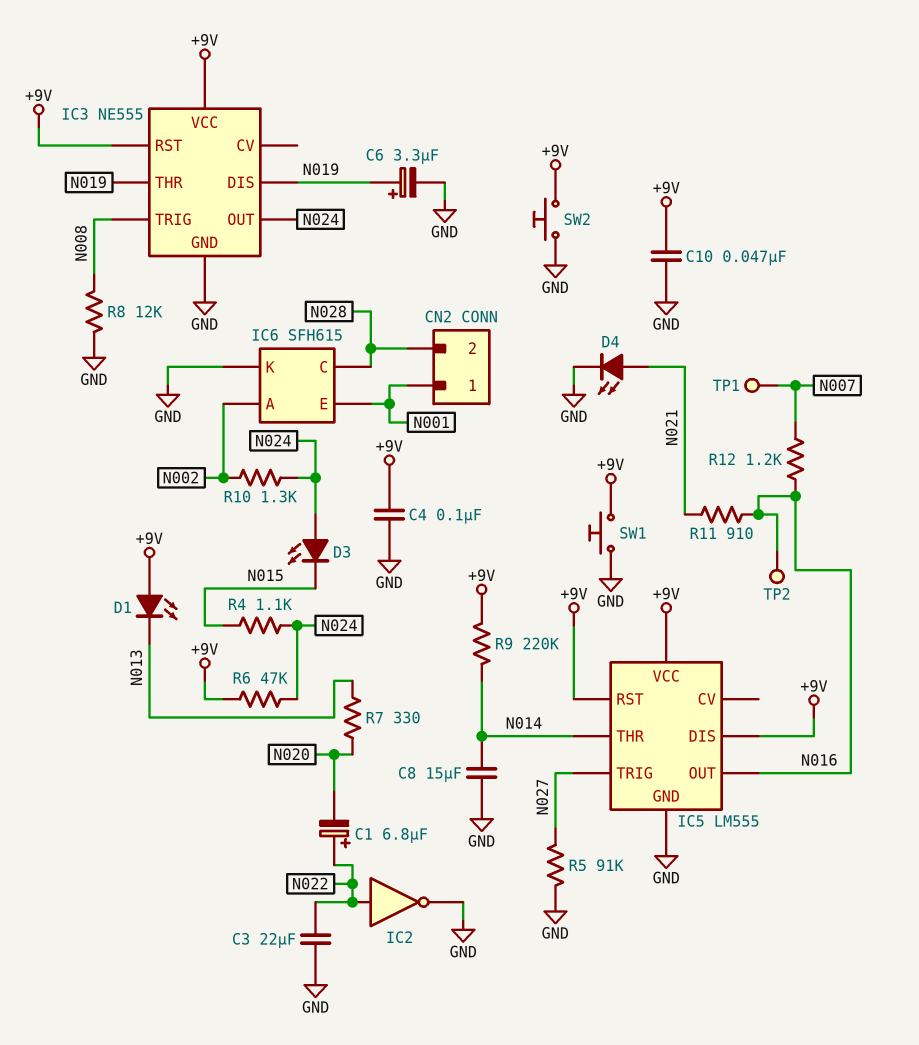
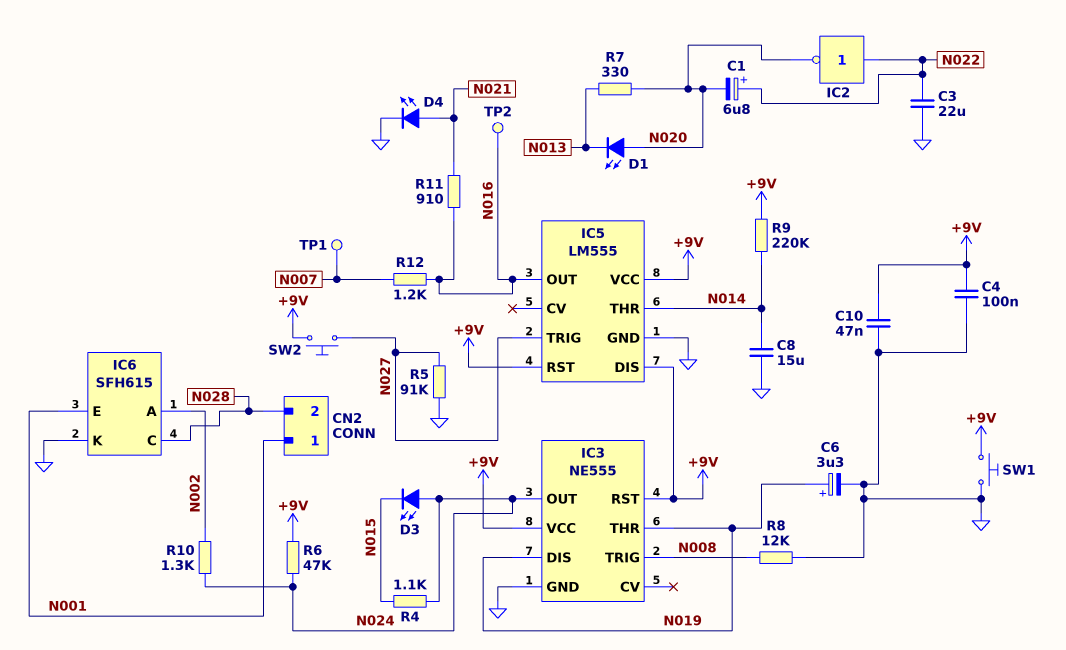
D1: LED (A +9V, K N013) -> LED (A N020, K N013)
IC2: NOT (in N022, out GND) -> NOT (in N022, out N020)
SW2: button (+9V, GND) -> button (+9V, N027)

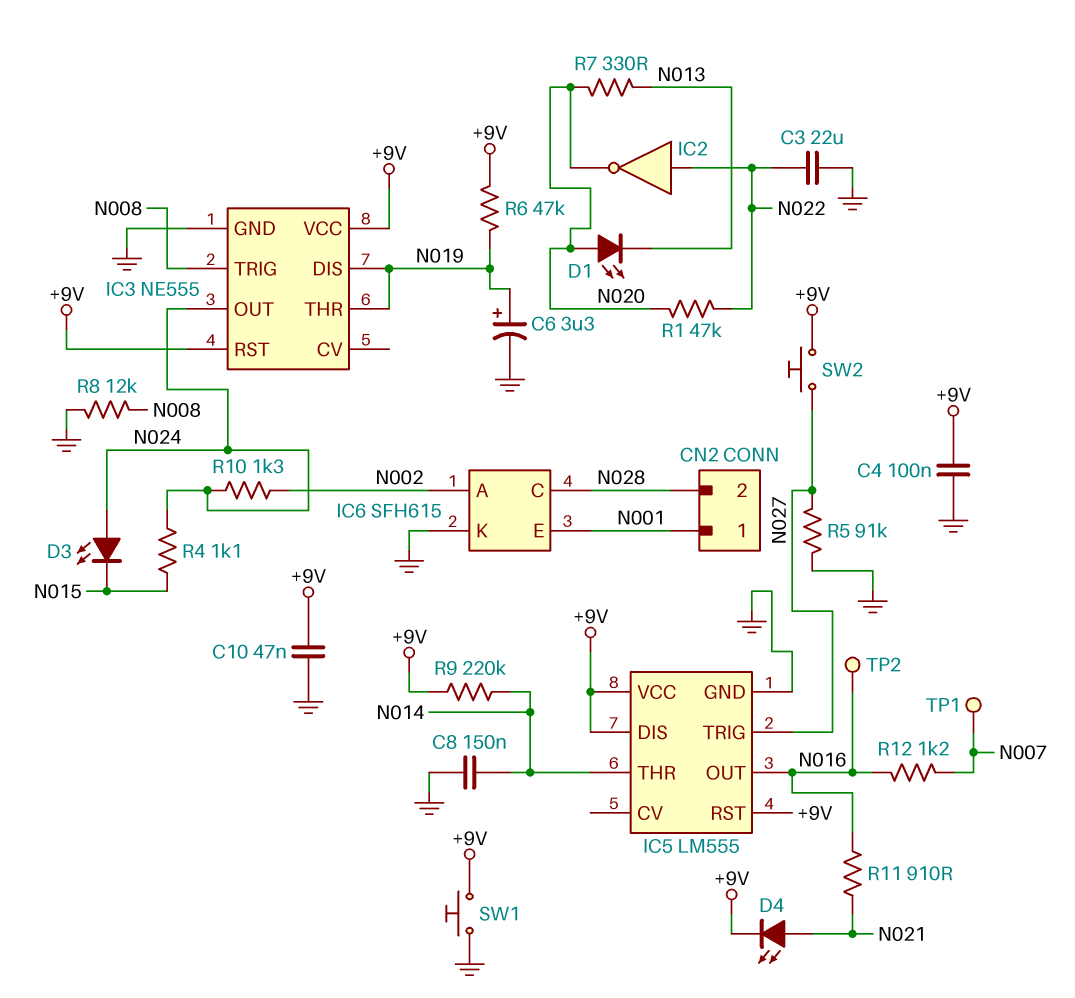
C1: 6.8uF (plus N022, minus N020) -> none
C8: 15uF (GND, N014) -> 150nF (GND, N014)
D4: LED (A N021, K GND) -> LED (A N021, K +9V)
R1: none -> 47k (N020, N022)
R6: 47k (+9V, N024) -> 47k (+9V, N019)

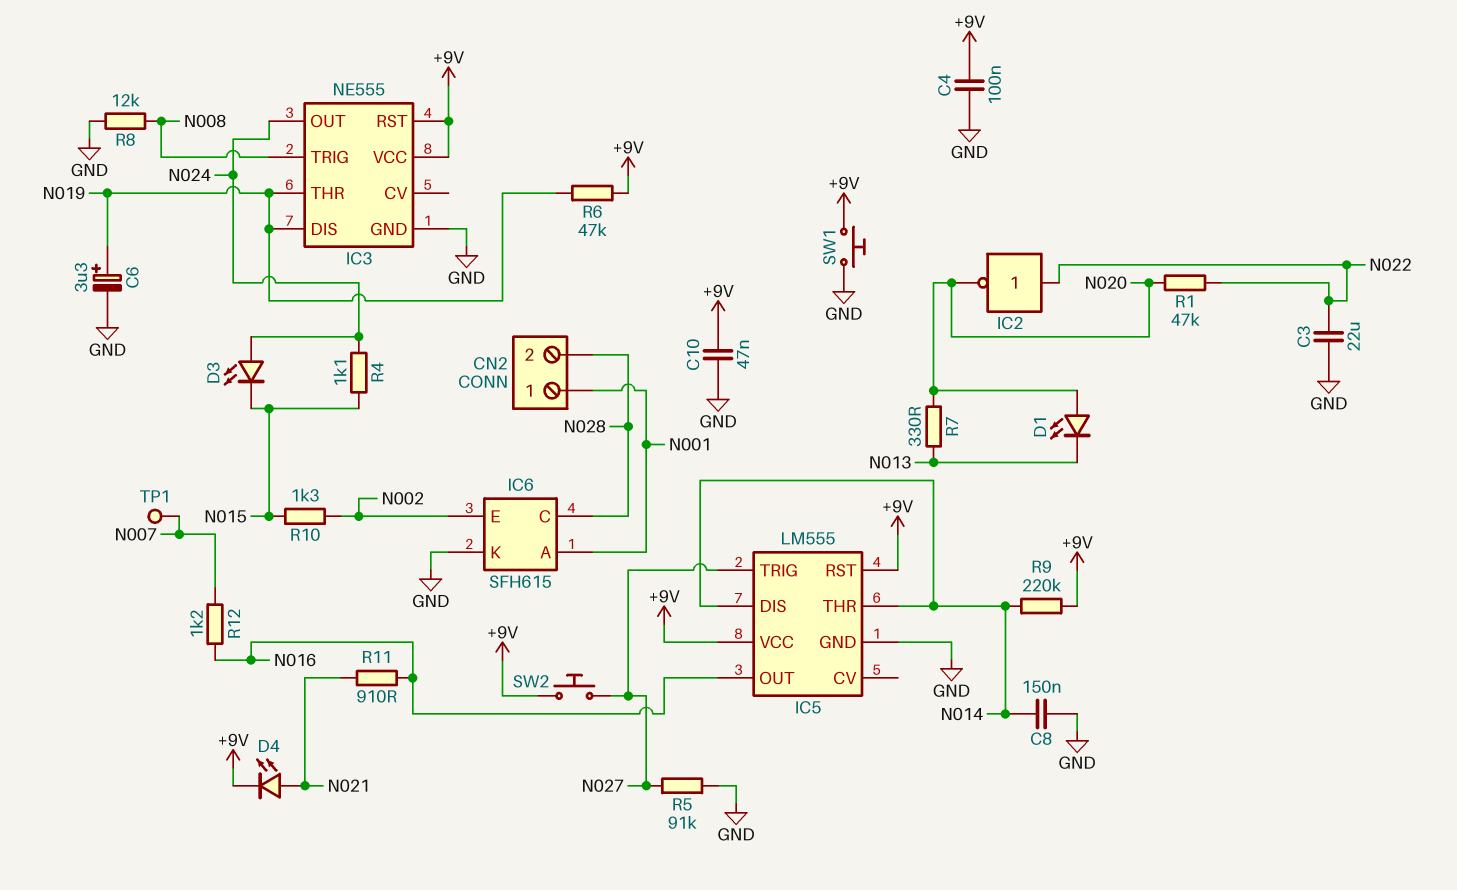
IC5 pin DIS: +9V -> N014
IC6 pin A: N002 -> N001
IC6 pin E: N001 -> N002
R10: 1.3k (N002, N024) -> 1.3k (N002, N015)
TP2: test point (N016) -> none

